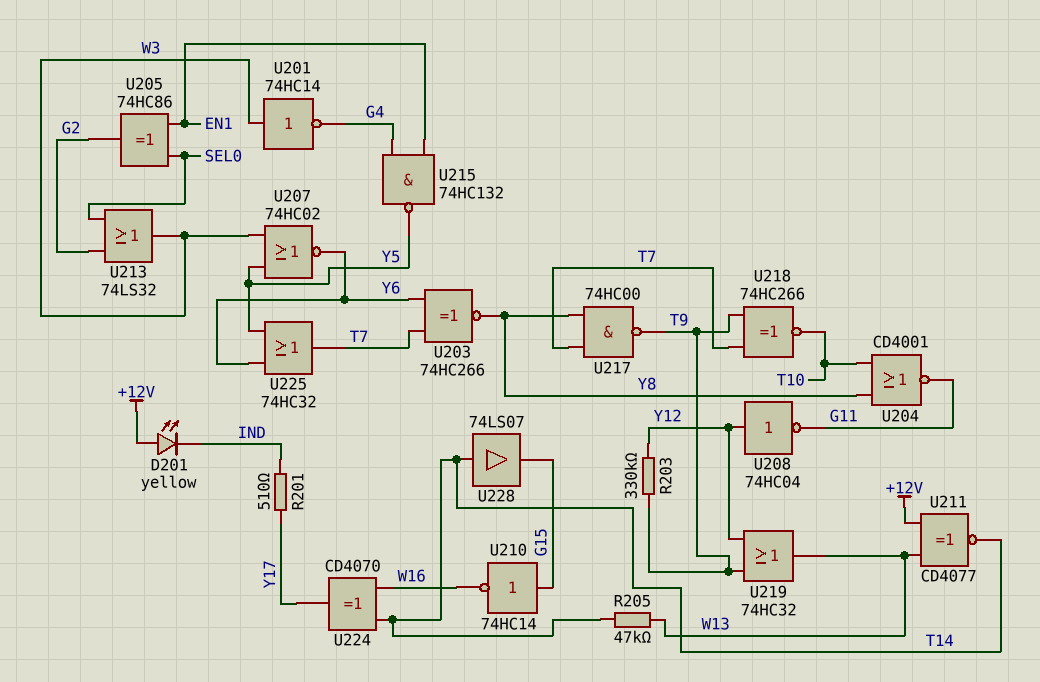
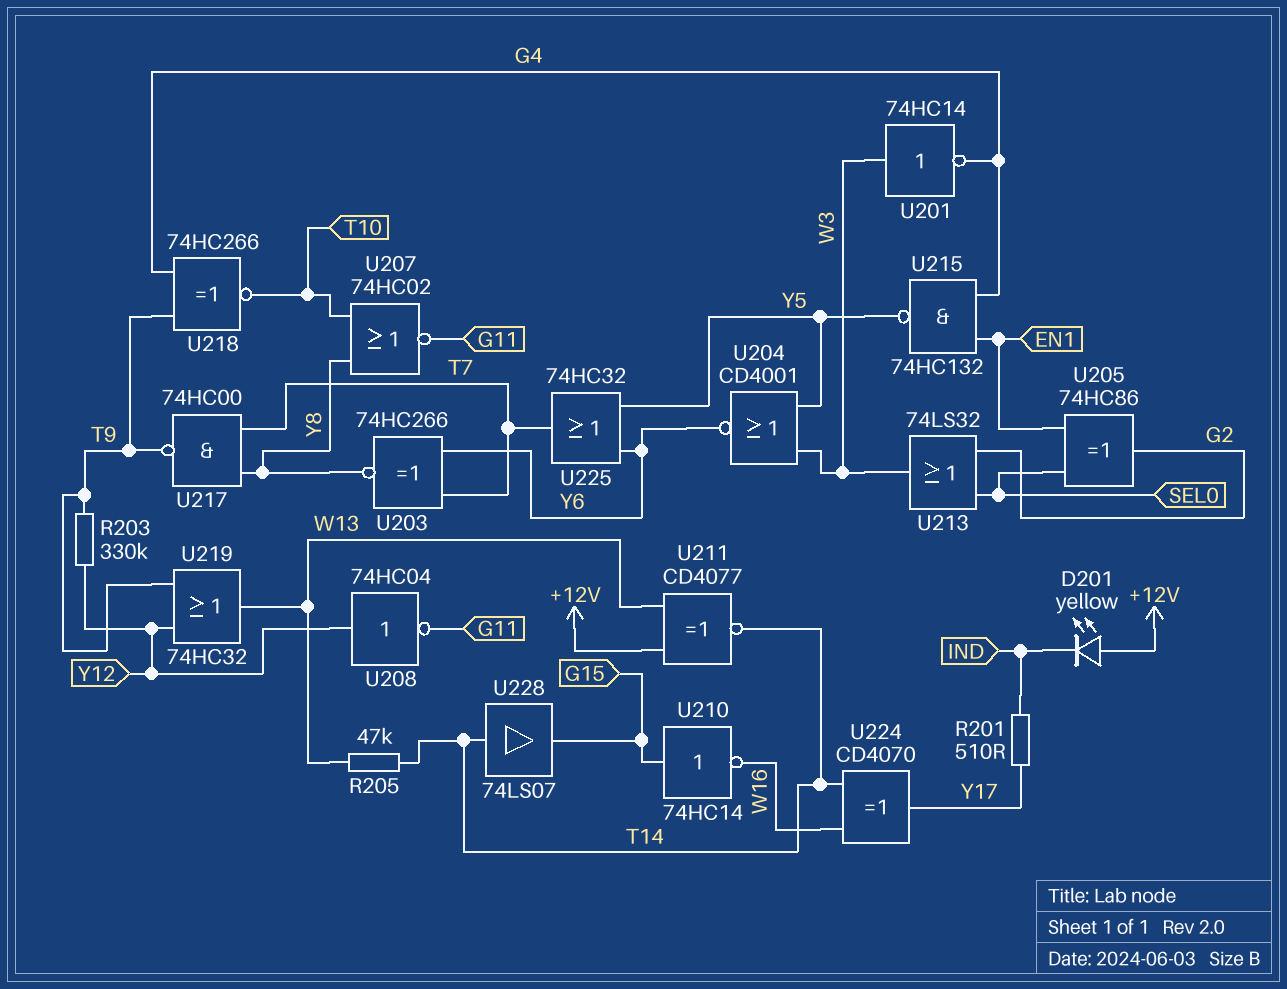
U204: NOR CD4001 (in T10, in Y8, out G11) -> NOR CD4001 (in W3, in Y5, out Y6)
U207: NOR 74HC02 (in W3, in Y5, out Y6) -> NOR 74HC02 (in T10, in Y8, out G11)
U218: XNOR 74HC266 (in T7, in T9, out T10) -> XNOR 74HC266 (in G4, in T9, out T10)

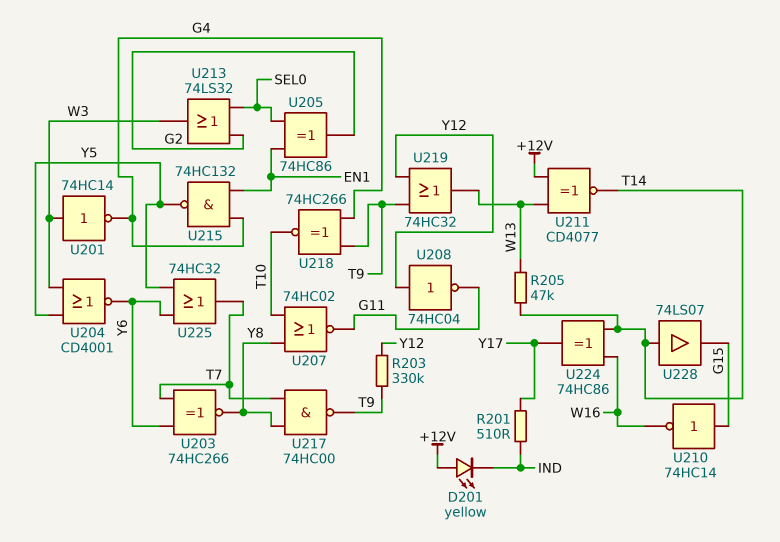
U224: XOR CD4070 (in T14, in W16, out Y17) -> XOR 74HC86 (in T14, in W16, out Y17)

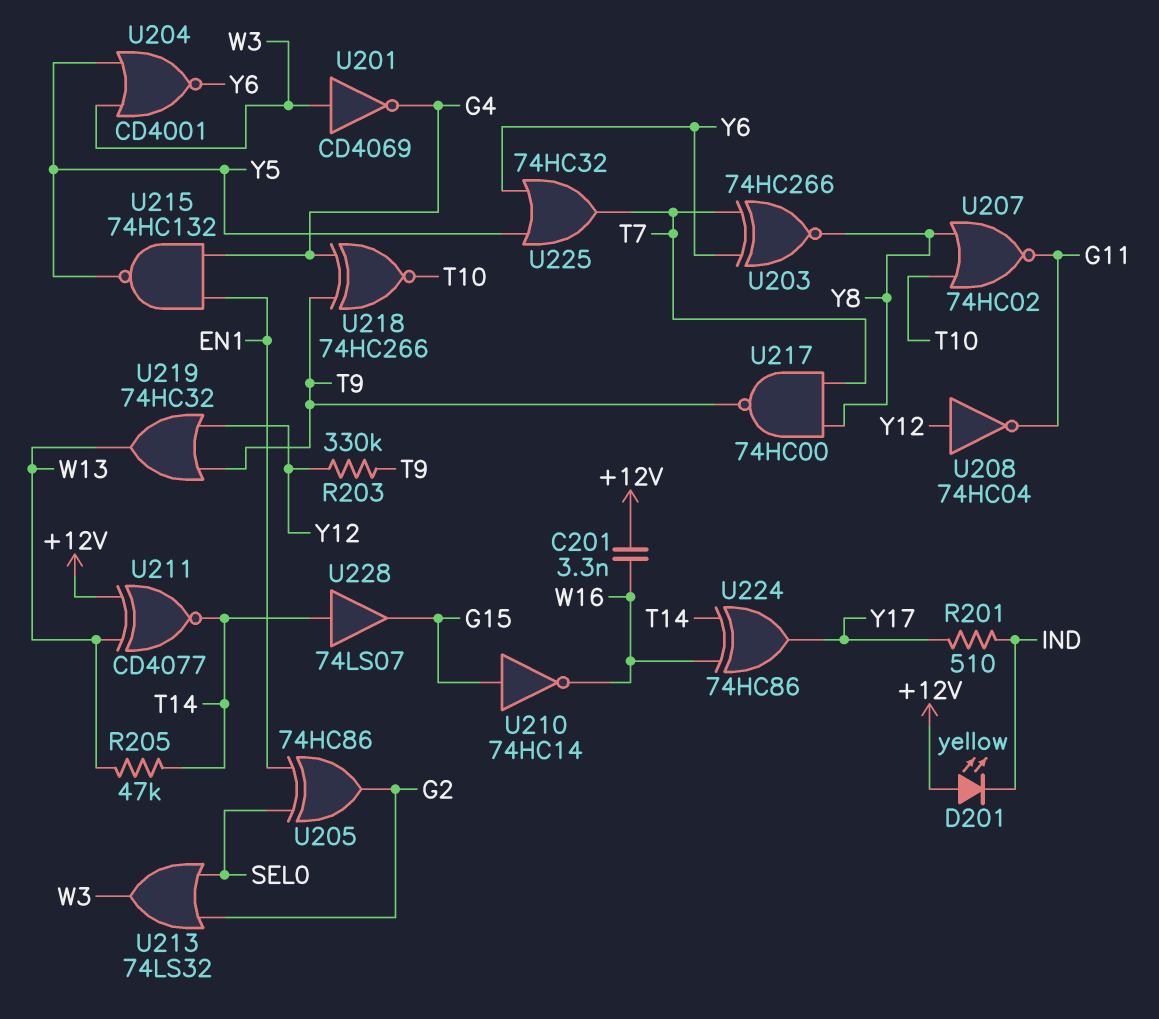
C201: none -> 3.3nF (+12V, W16)
U201: NOT 74HC14 (in W3, out G4) -> NOT CD4069 (in W3, out G4)

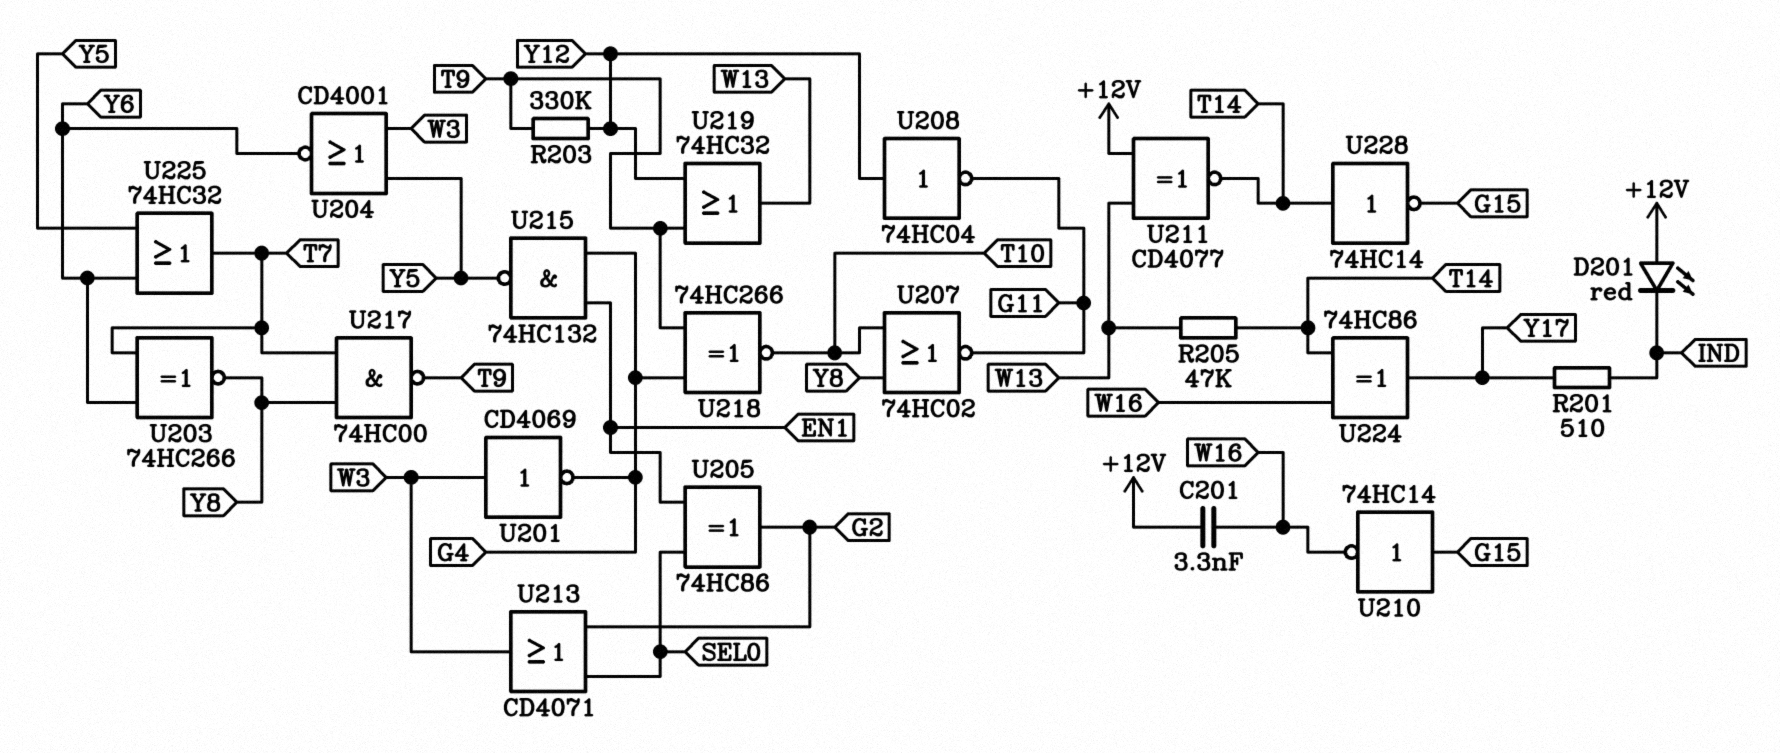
D201: LED yellow (A +12V, K IND) -> LED red (A +12V, K IND)
U213: OR 74LS32 (in G2, in SEL0, out W3) -> OR CD4071 (in G2, in SEL0, out W3)
U228: buffer 74LS07 (in T14, out G15) -> NOT 74HC14 (in T14, out G15)

